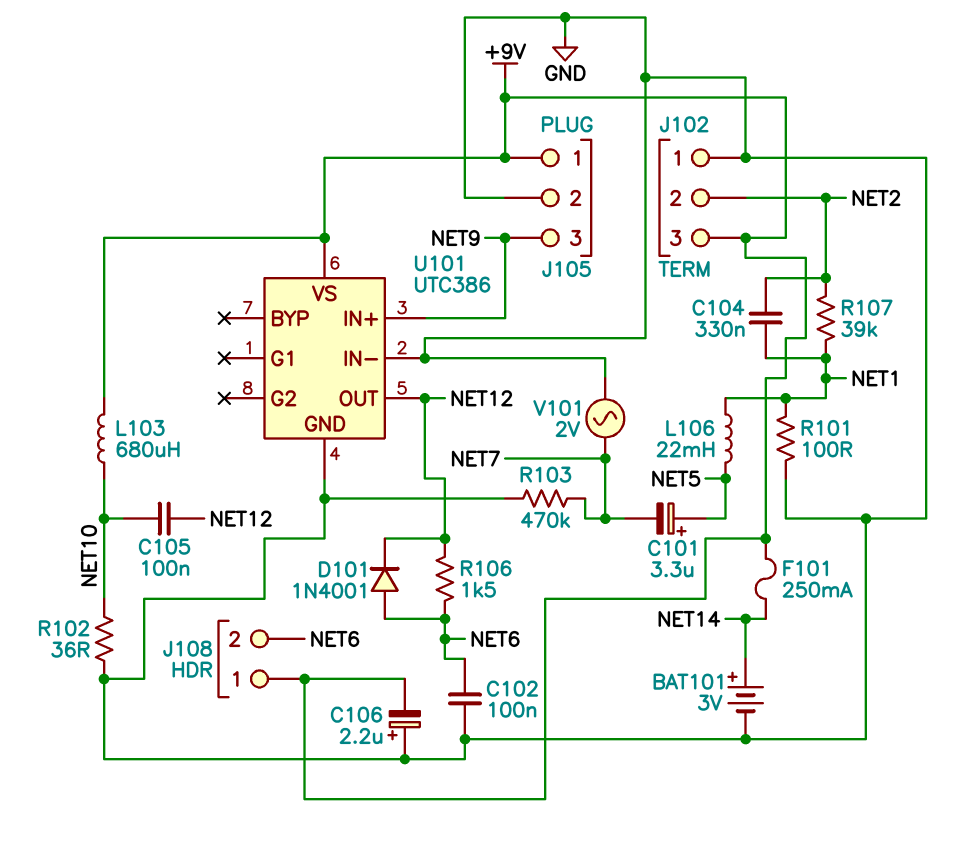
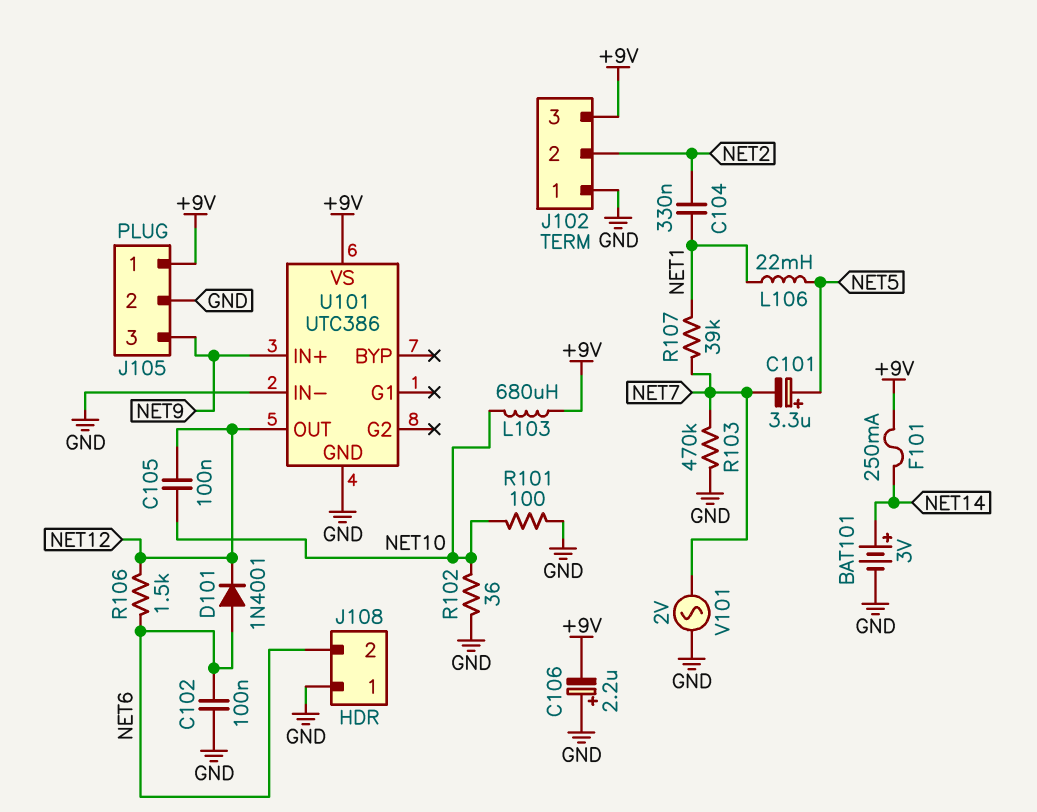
J108 pin 1: +9V -> GND
R101: 100 (GND, NET1) -> 100 (GND, NET10)
R107: 39k (NET1, NET2) -> 39k (NET1, NET7)

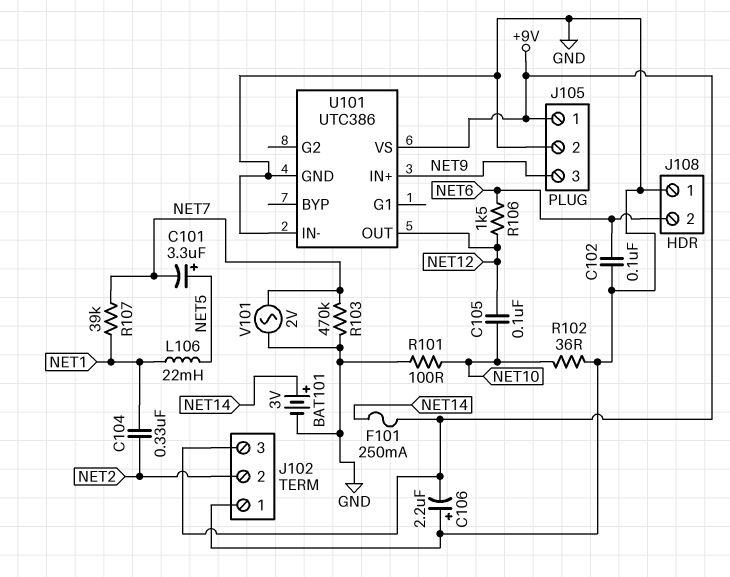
D101: diode 1N4001 (A NET6, K NET12) -> none
L103: 680uH (+9V, NET10) -> none

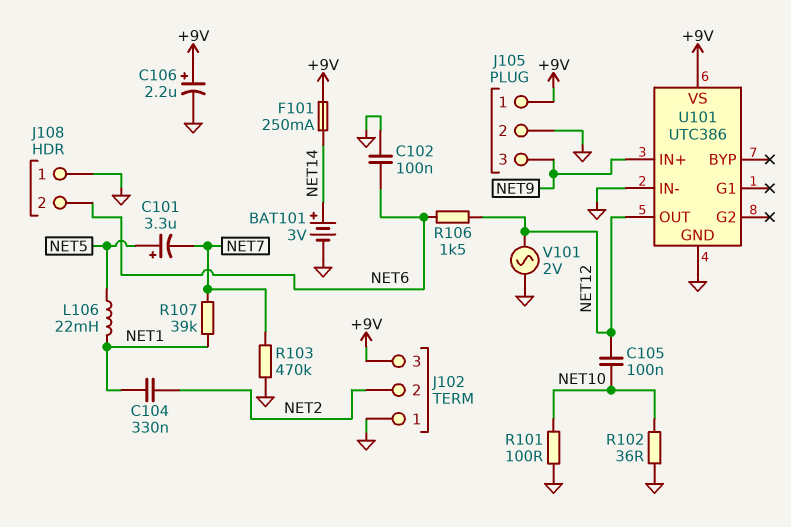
C106: 2.2uF (plus GND, minus +9V) -> 2.2uF (plus +9V, minus GND)
V101: AC 2V (GND, NET7) -> AC 2V (GND, NET12)

